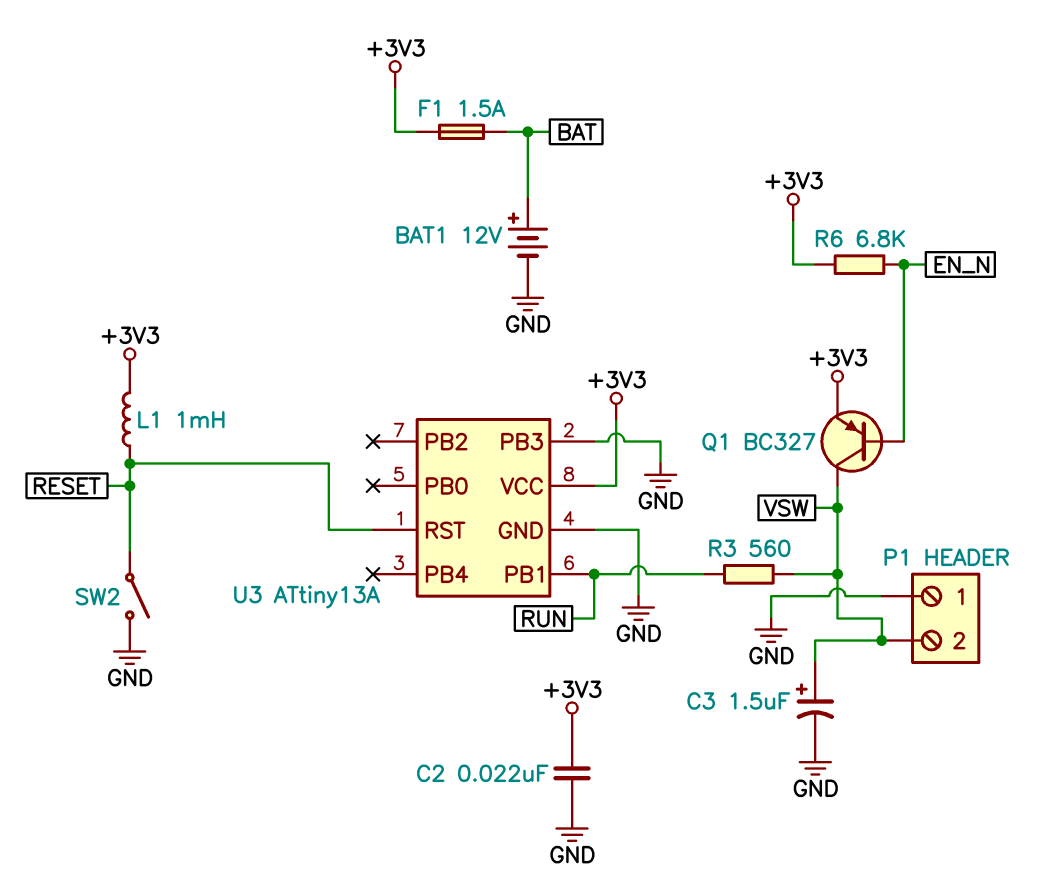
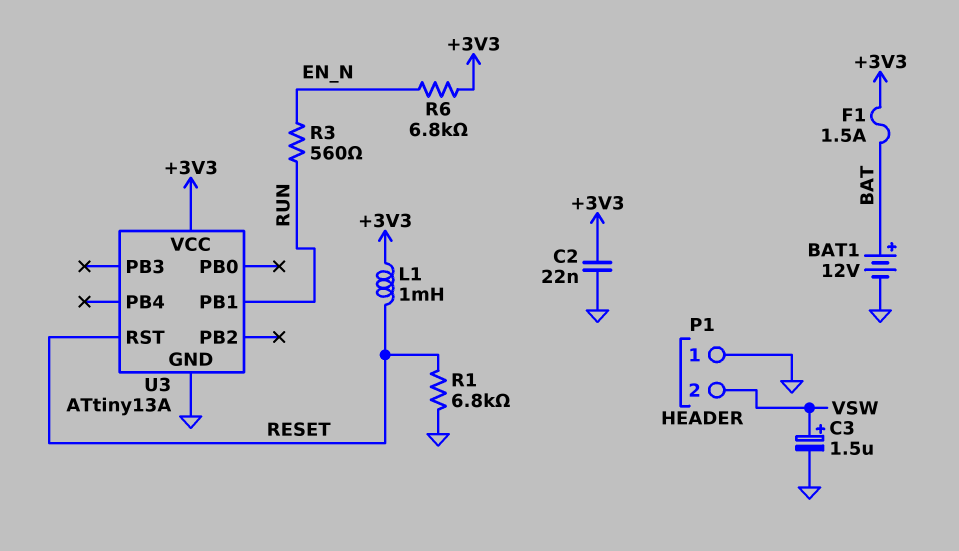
Q1: PNP BC327 (B EN_N, C VSW, E +3V3) -> none
R1: none -> 6.8k (GND, RESET)
R3: 560 (RUN, VSW) -> 560 (EN_N, RUN)
SW2: switch (GND, RESET) -> none
U3 pin PB3: GND -> none

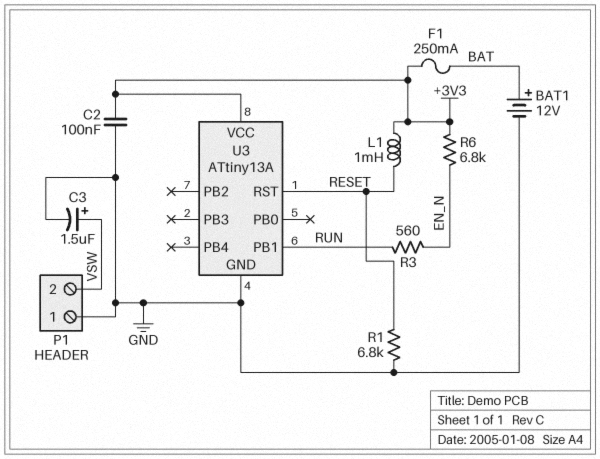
C2: 22nF (+3V3, GND) -> 100nF (+3V3, GND)
F1: 1.5A (+3V3, BAT) -> 250mA (+3V3, BAT)

